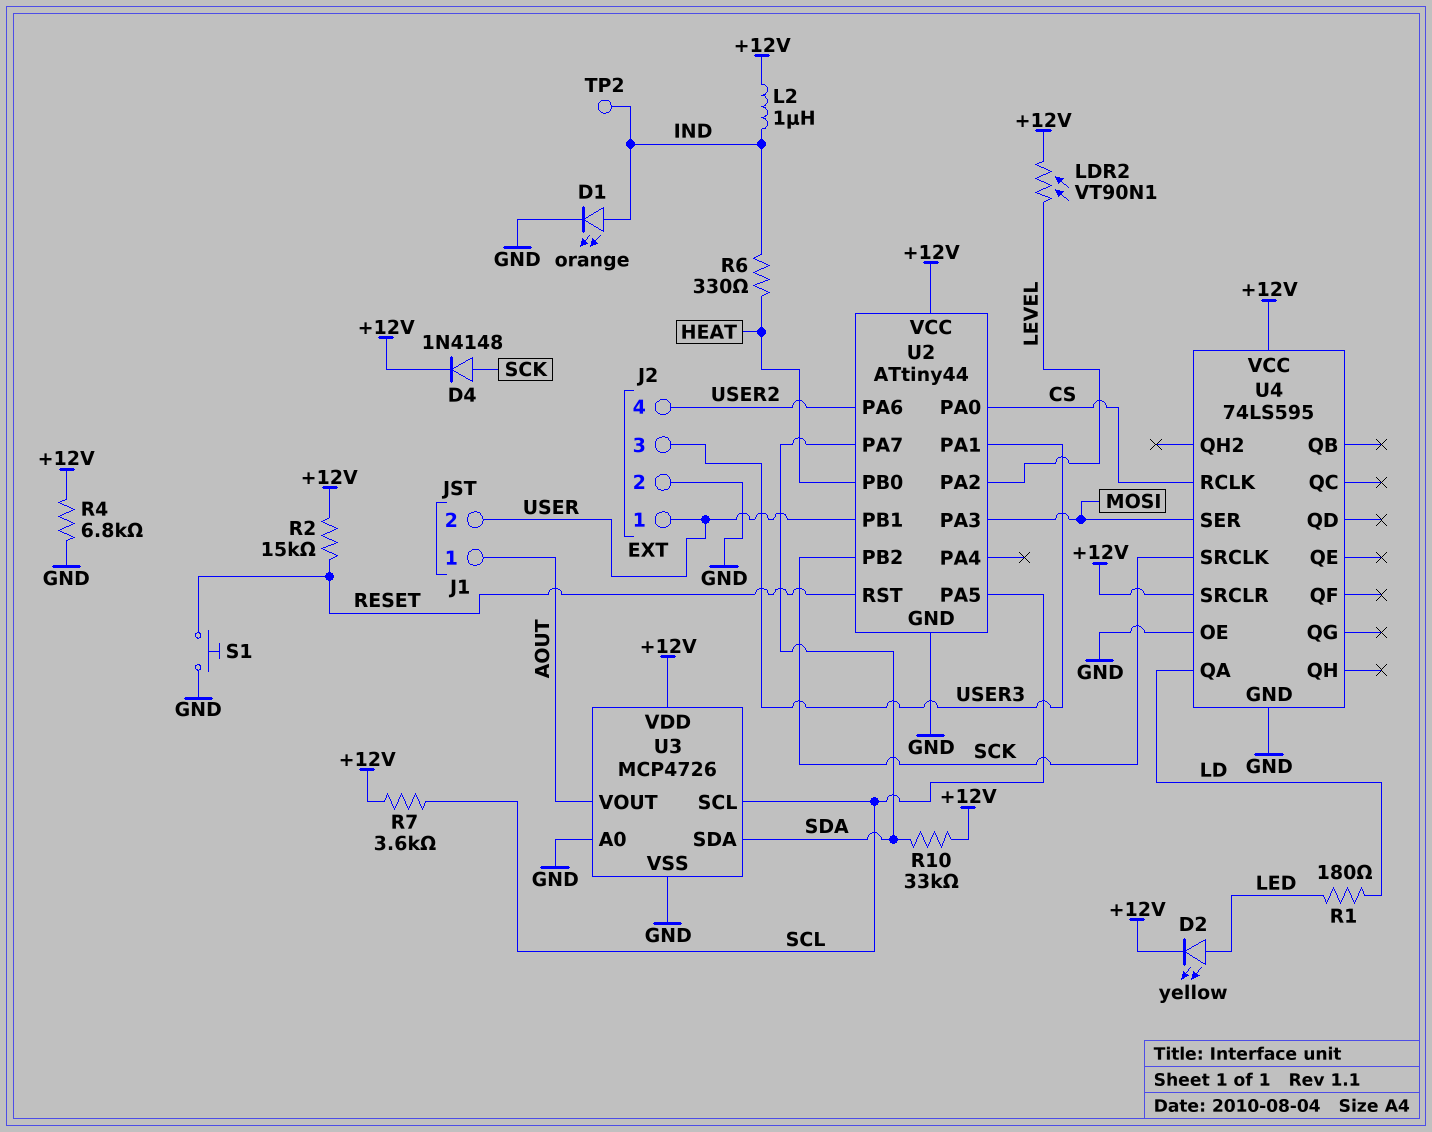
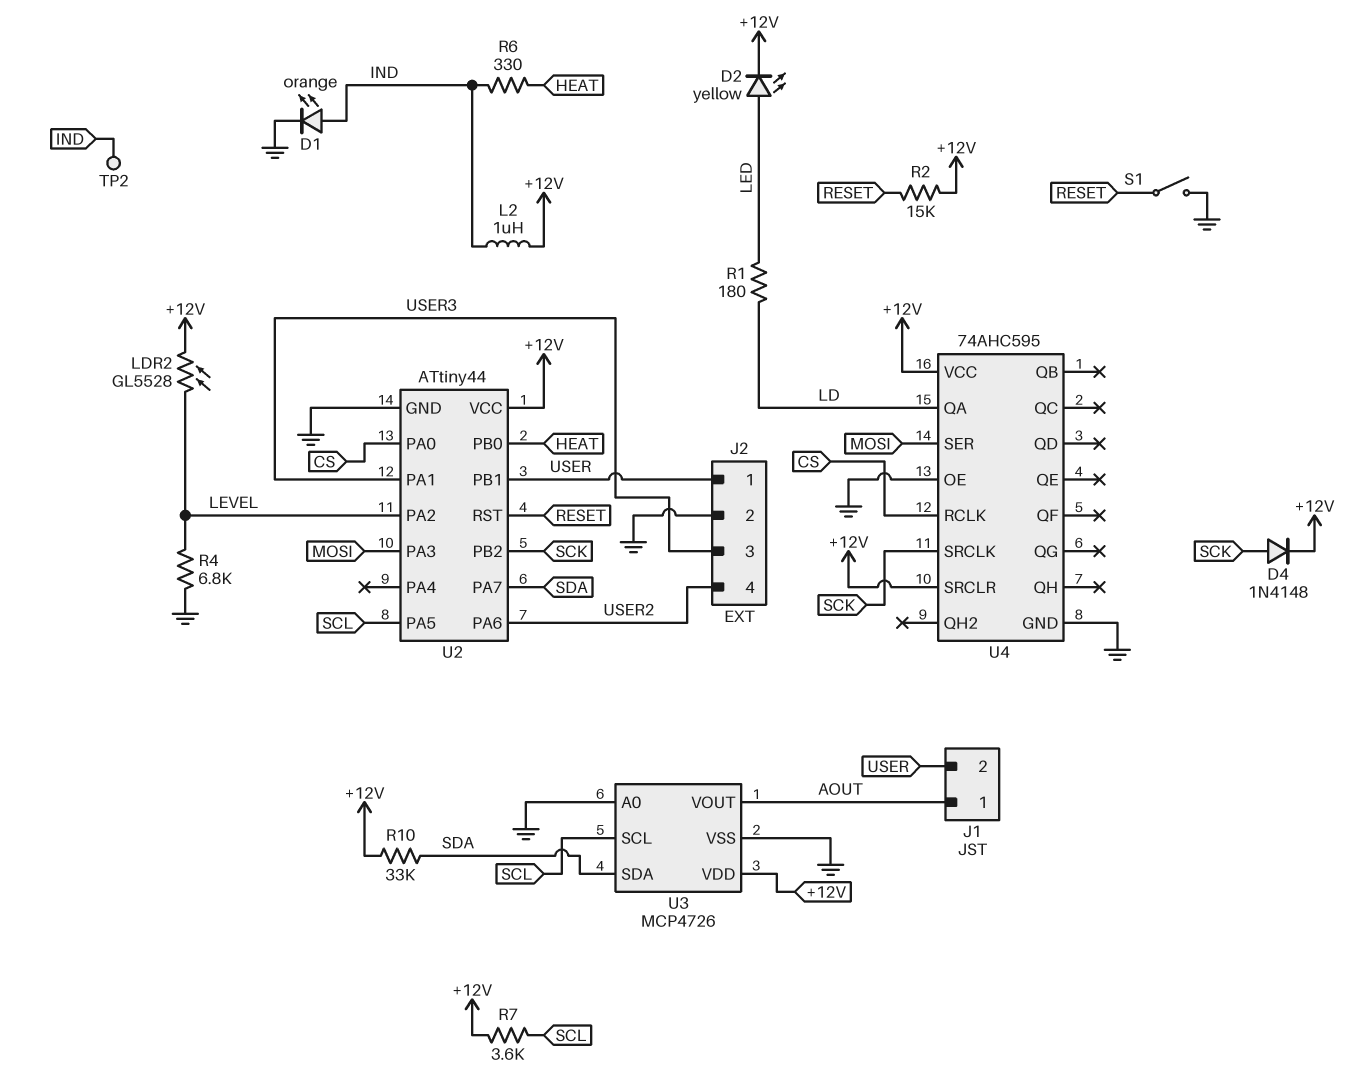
LDR2: VT90N1 (+12V, LEVEL) -> GL5528 (+12V, LEVEL)
R4: 6.8k (+12V, GND) -> 6.8k (GND, LEVEL)
S1: button (GND, RESET) -> switch (GND, RESET)
U4: 74LS595 -> 74AHC595

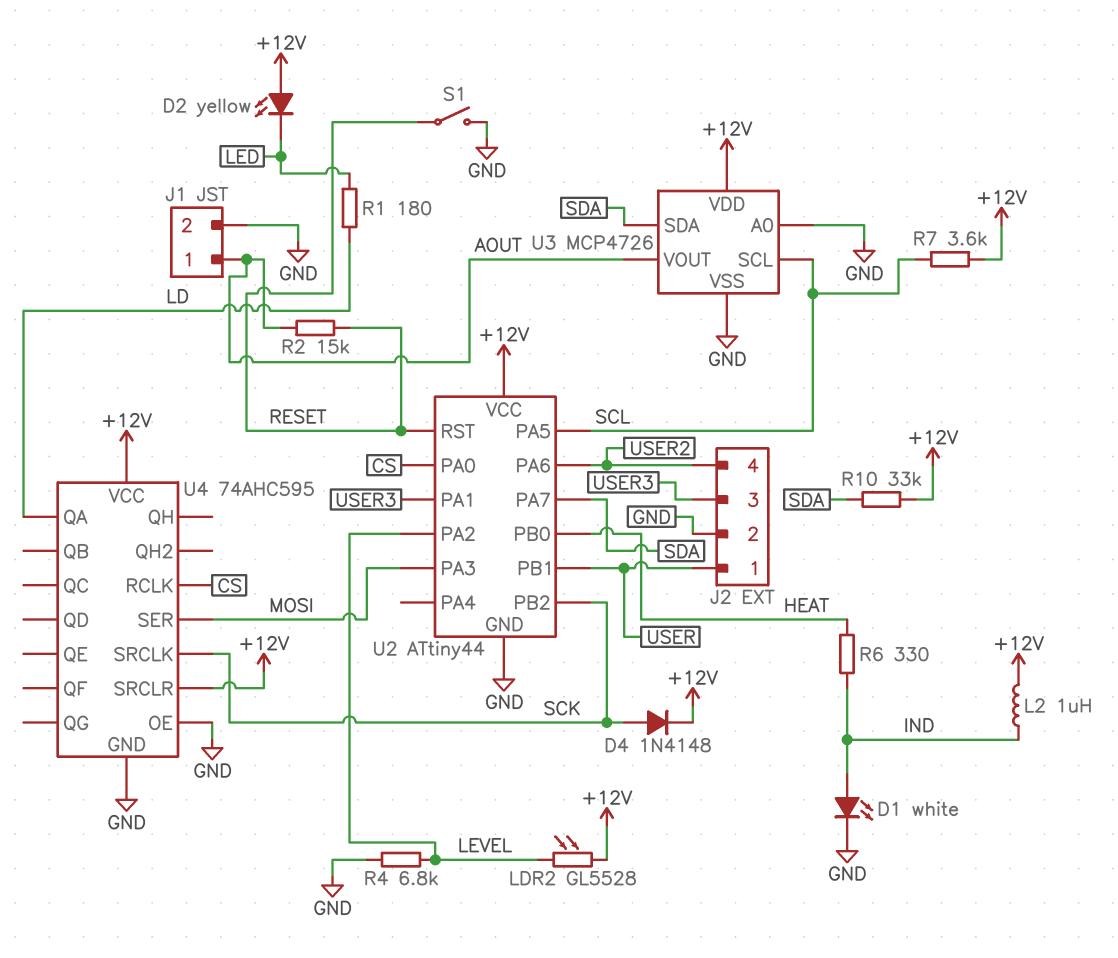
D1: LED orange (A IND, K GND) -> LED white (A IND, K GND)
D2: LED yellow (A LED, K +12V) -> LED yellow (A +12V, K LED)
J1 pin 2: USER -> GND
R2: 15k (+12V, RESET) -> 15k (AOUT, RESET)
TP2: test point (IND) -> none

